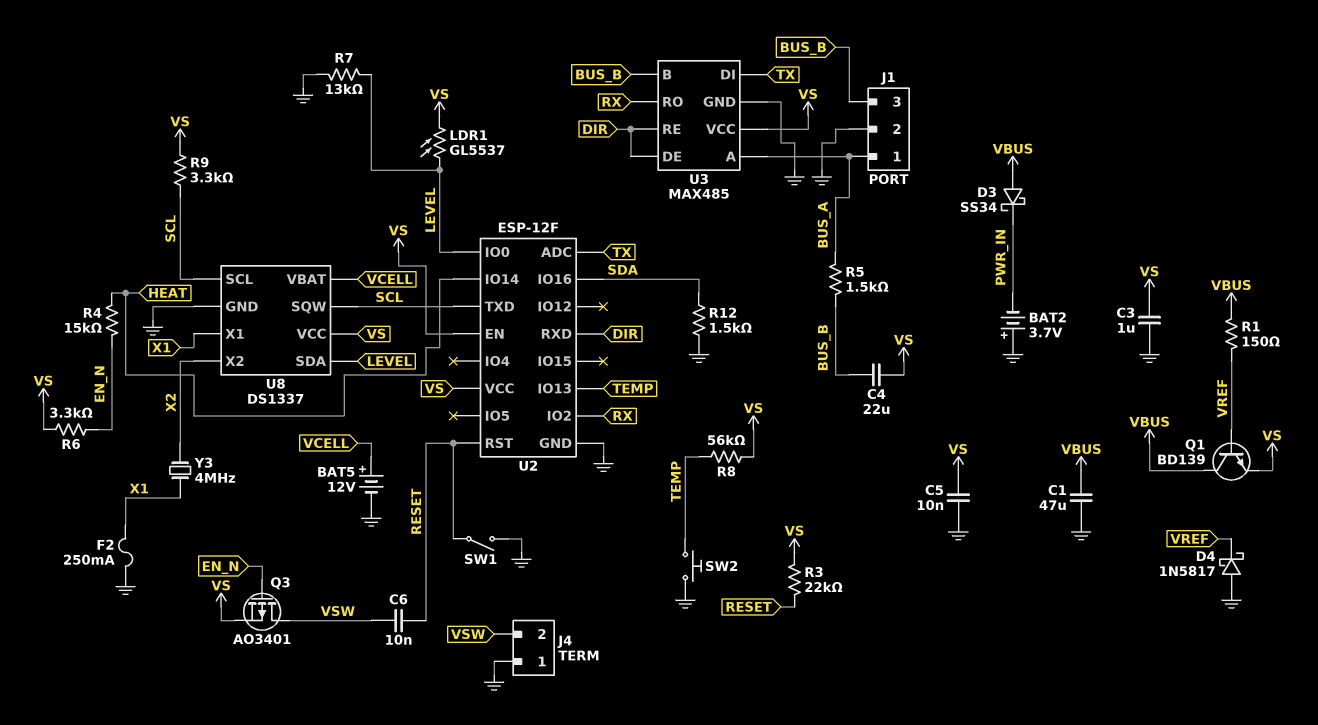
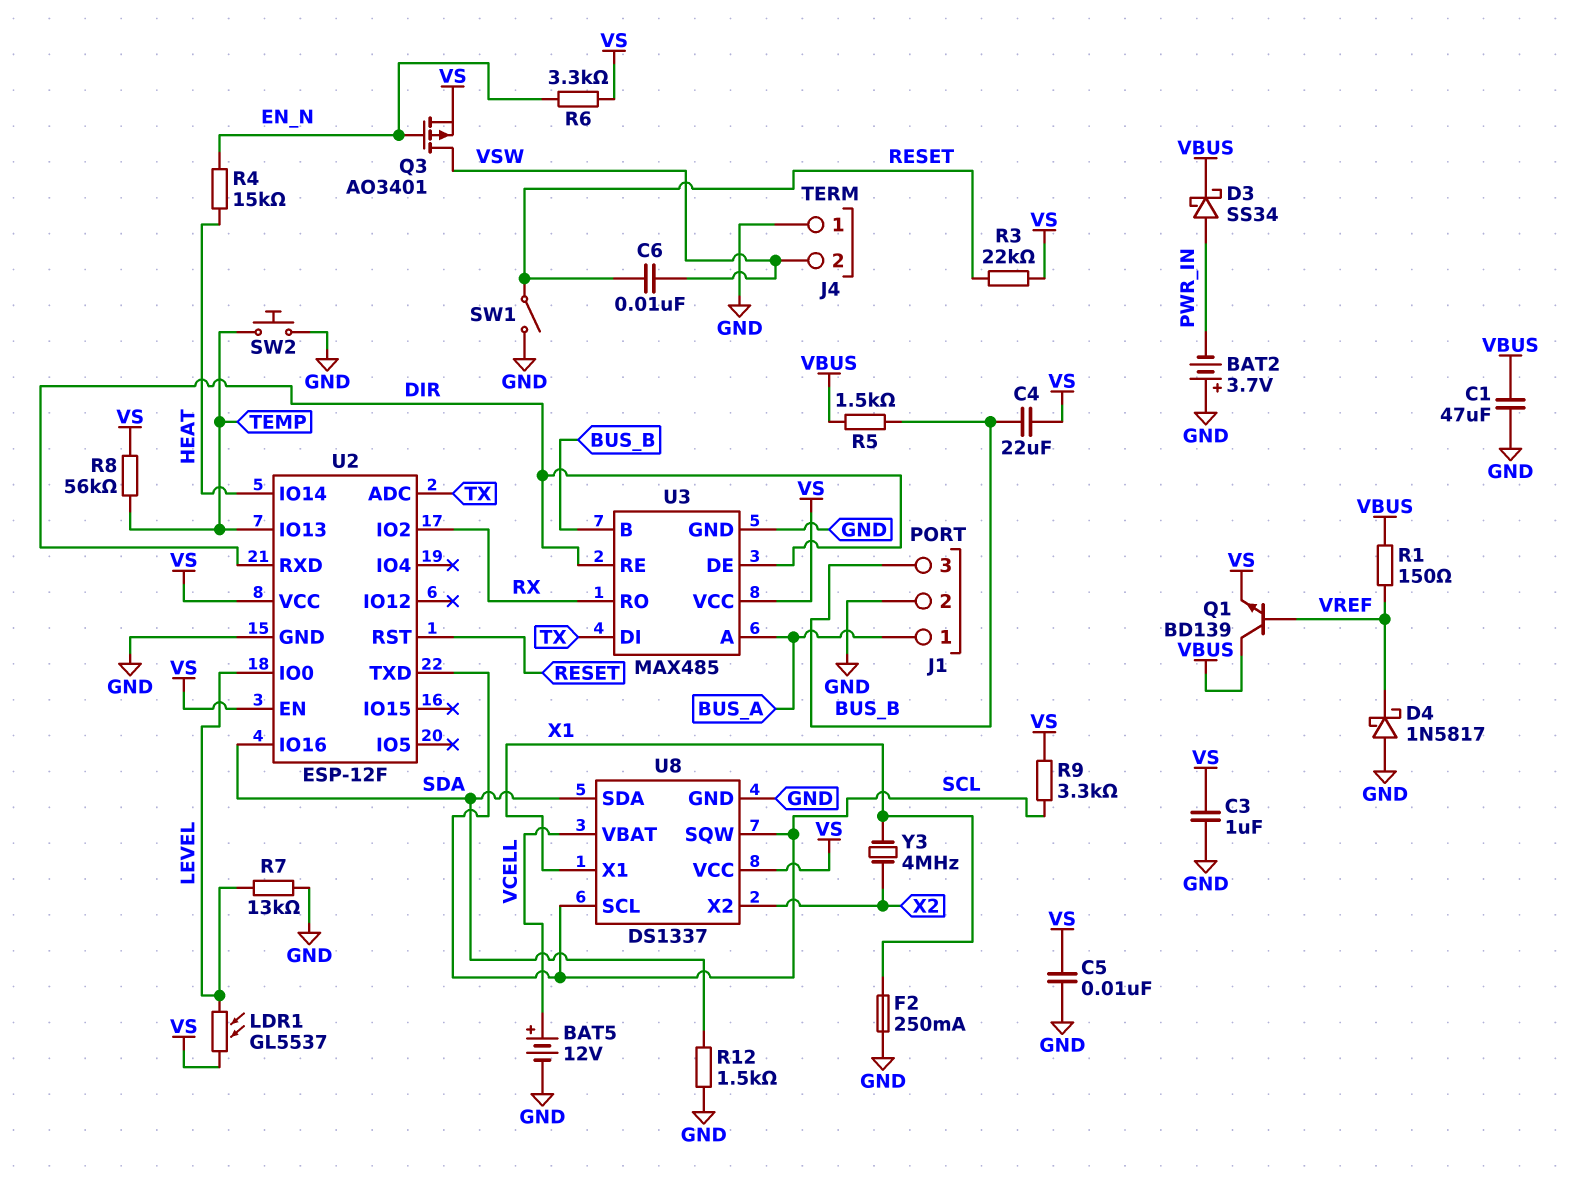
D3: schottky SS34 (A VBUS, K PWR_IN) -> schottky SS34 (A PWR_IN, K VBUS)
R5: 1.5k (BUS_A, BUS_B) -> 1.5k (BUS_B, VBUS)
U8 pin SDA: LEVEL -> SDA

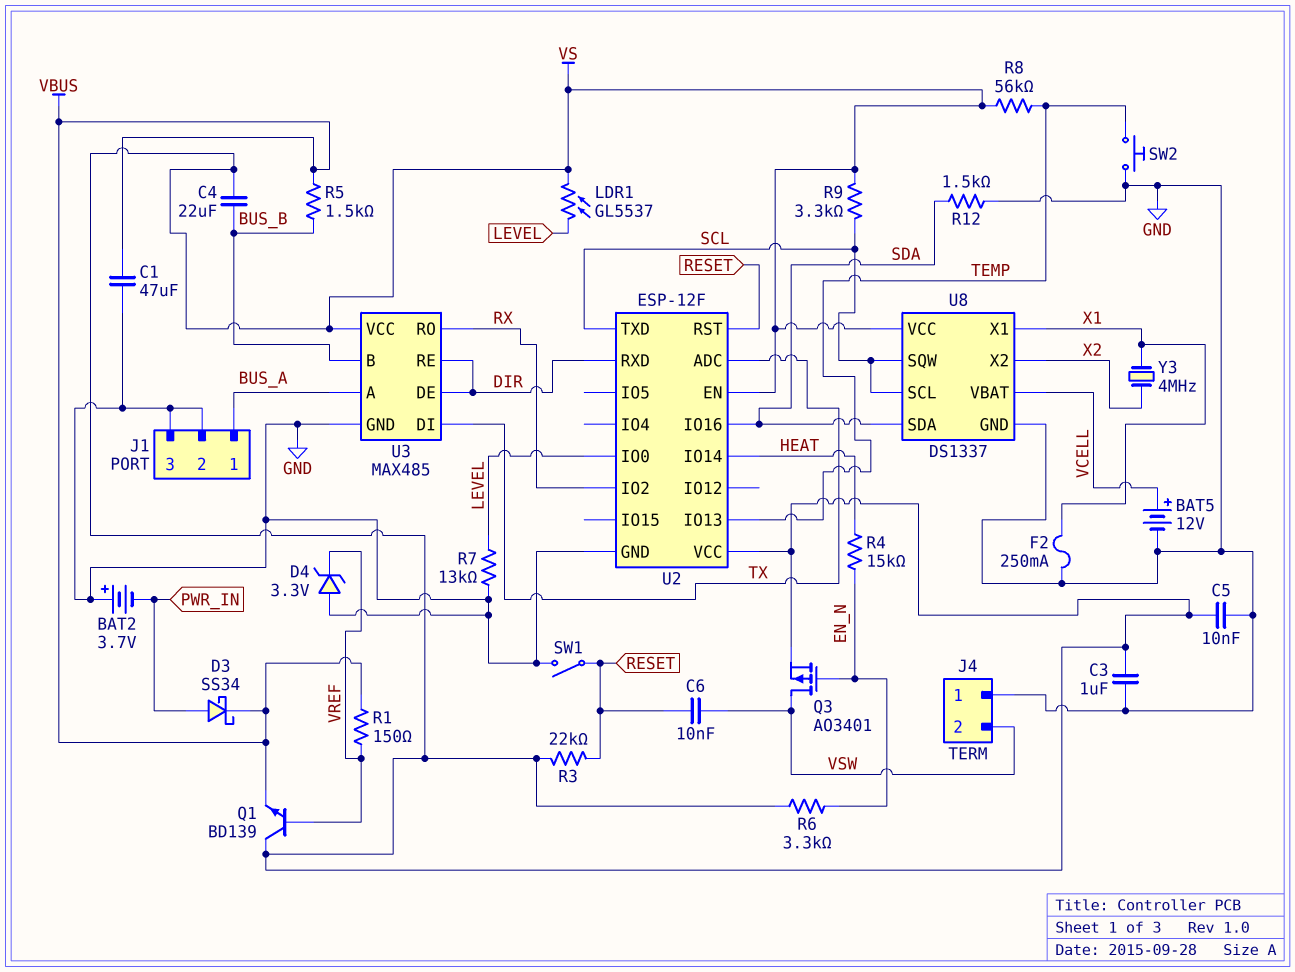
D4: schottky 1N5817 (A GND, K VREF) -> zener 3.3V (A GND, K VREF)
J1 pin 3: BUS_B -> GND
Q1: NPN BD139 (B VREF, C VBUS, E VS) -> NPN BD139 (B VREF, C VS, E VBUS)

